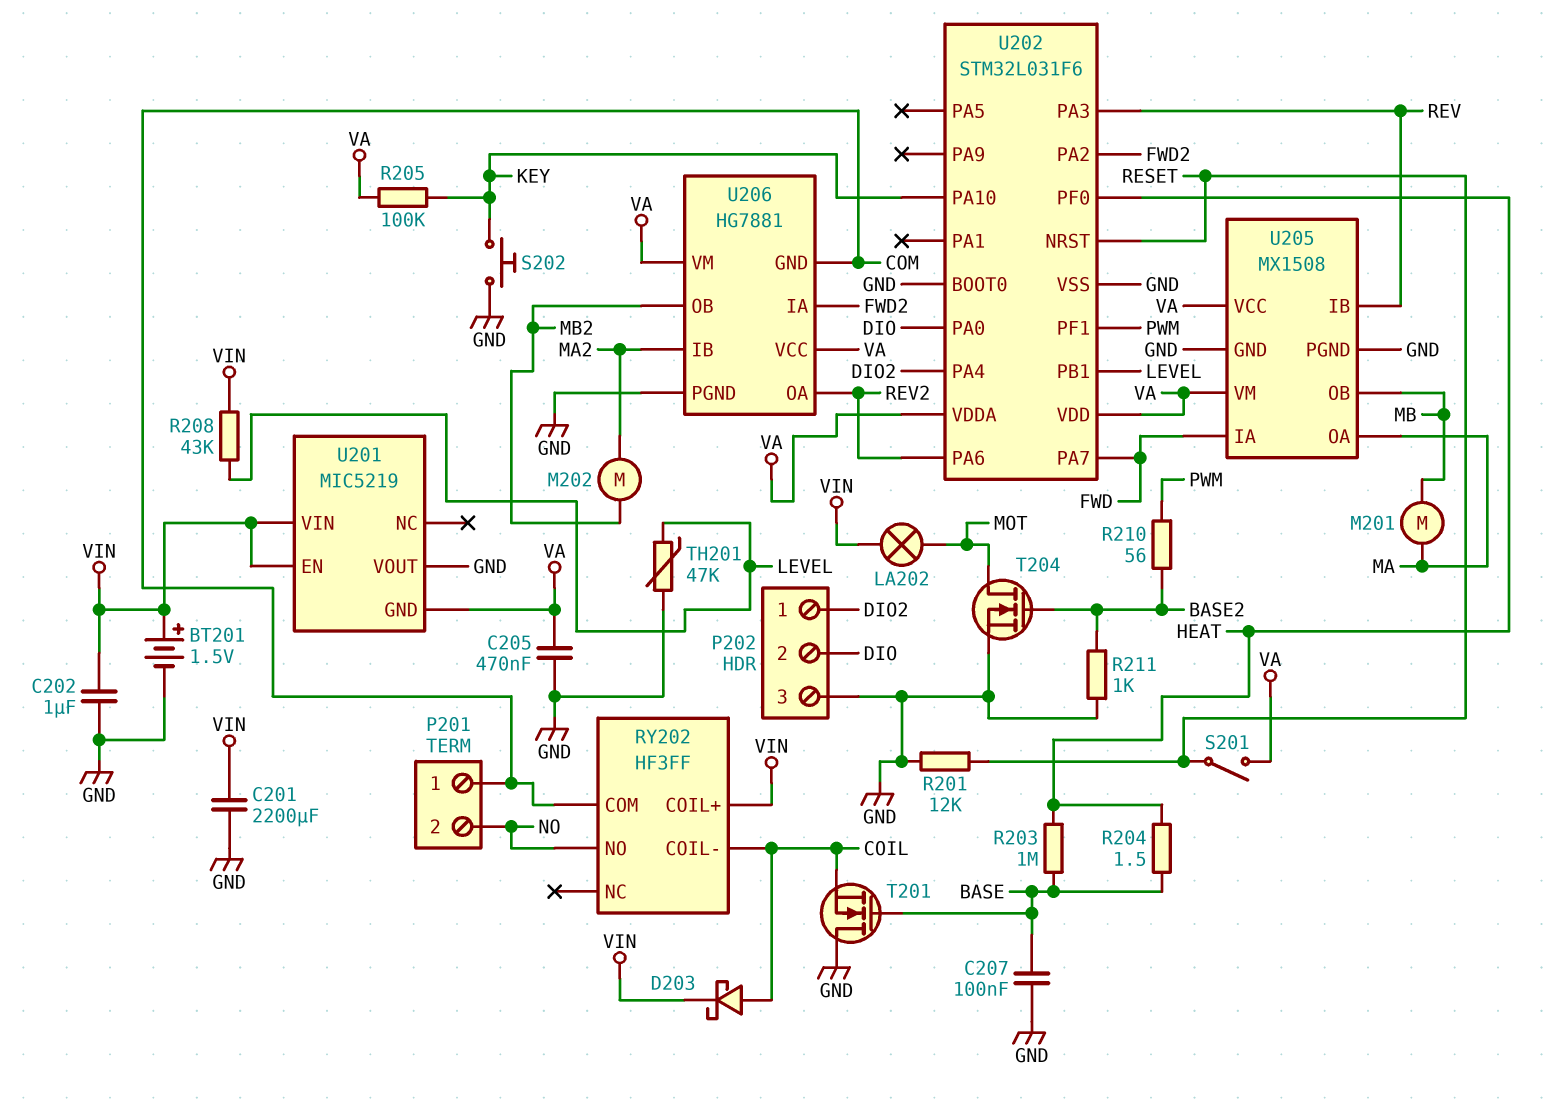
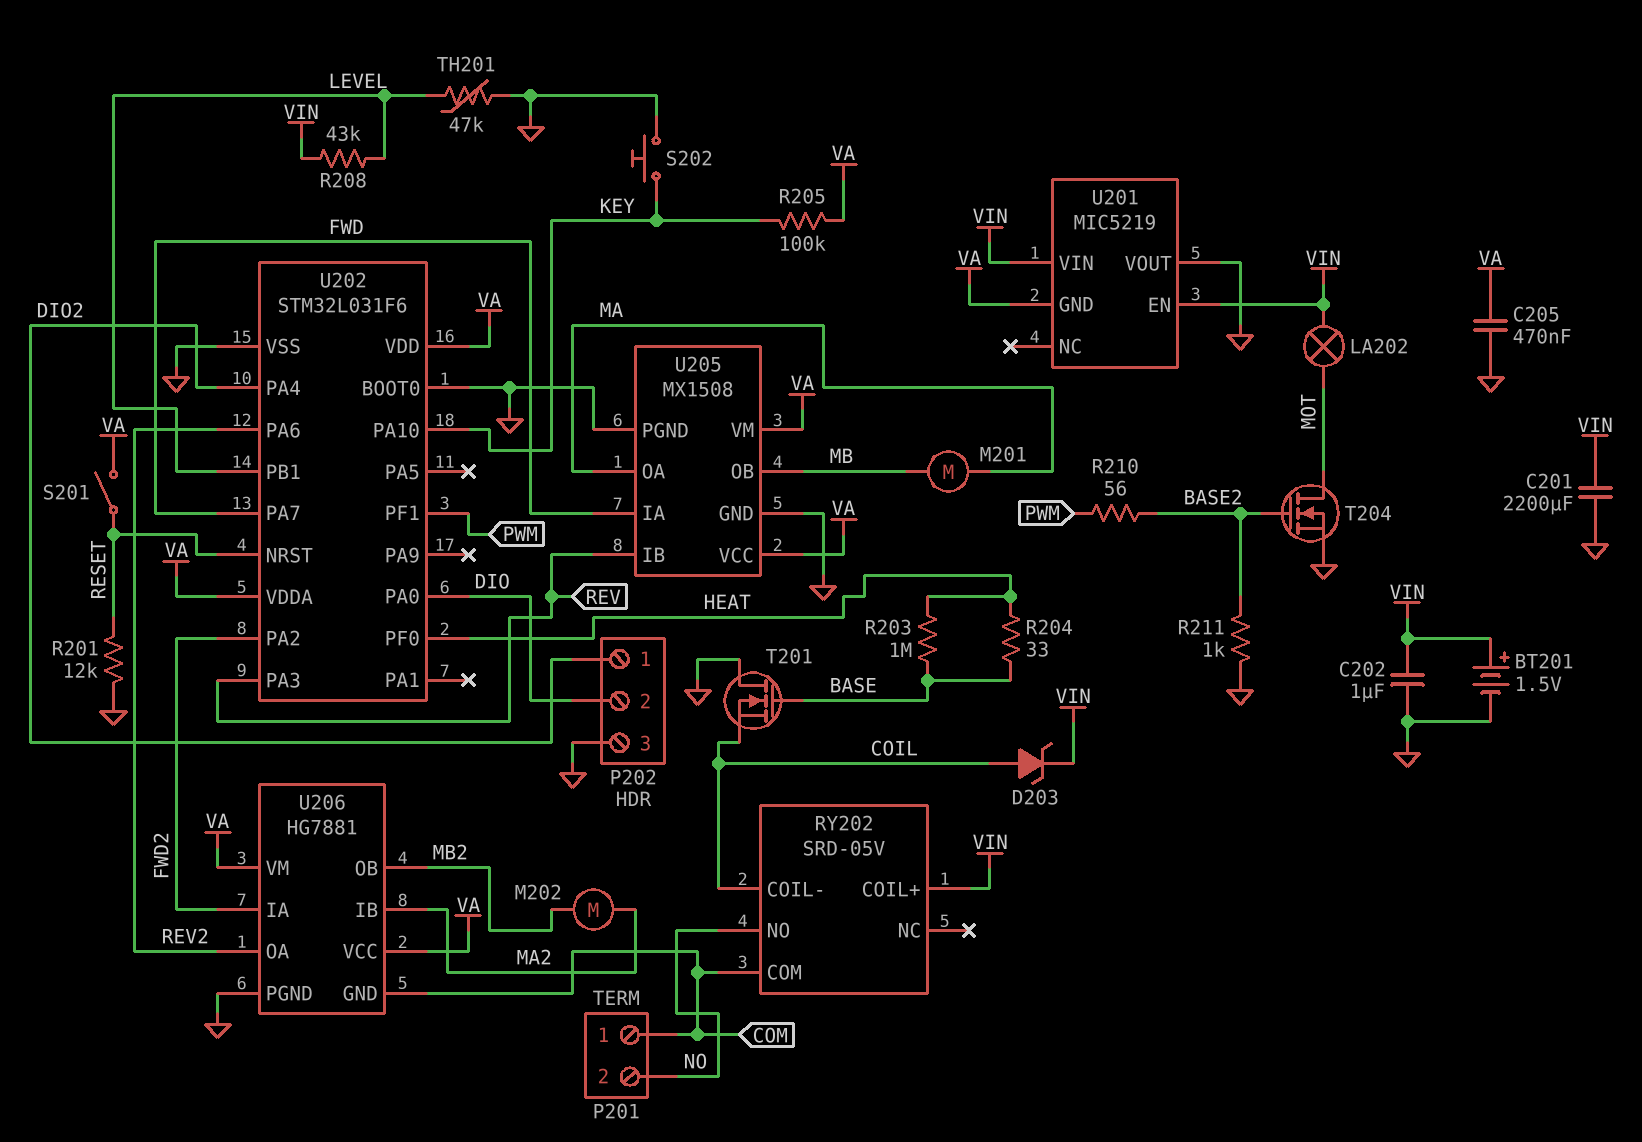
C207: 100nF (BASE, GND) -> none
D203: schottky (A COIL, K VIN) -> zener (A COIL, K VIN)
R204: 1.5 (BASE, HEAT) -> 33 (BASE, HEAT)
RY202: HF3FF -> SRD-05V

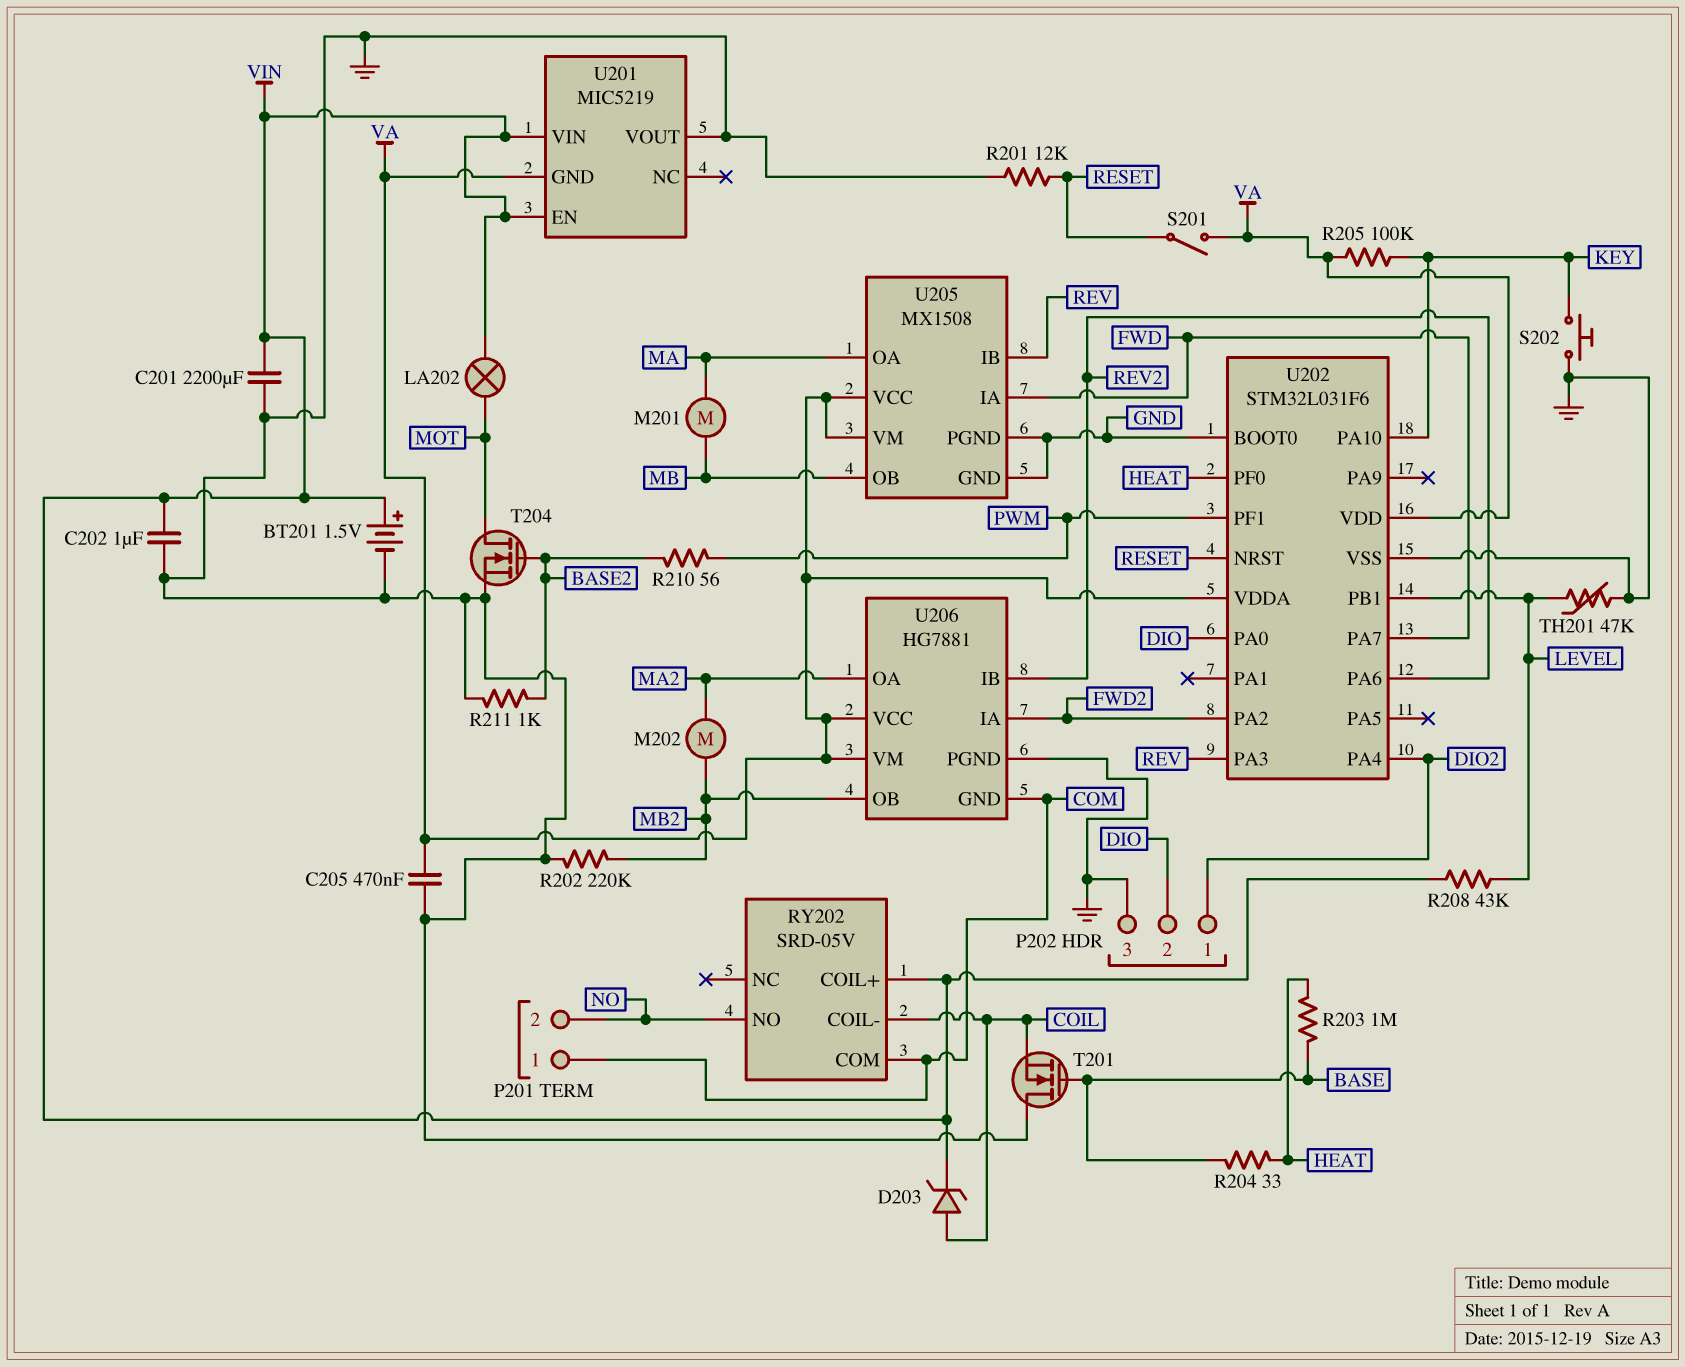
R202: none -> 220k (GND, MB2)
U206 pin IB: MA2 -> REV2
U206 pin OA: REV2 -> MA2

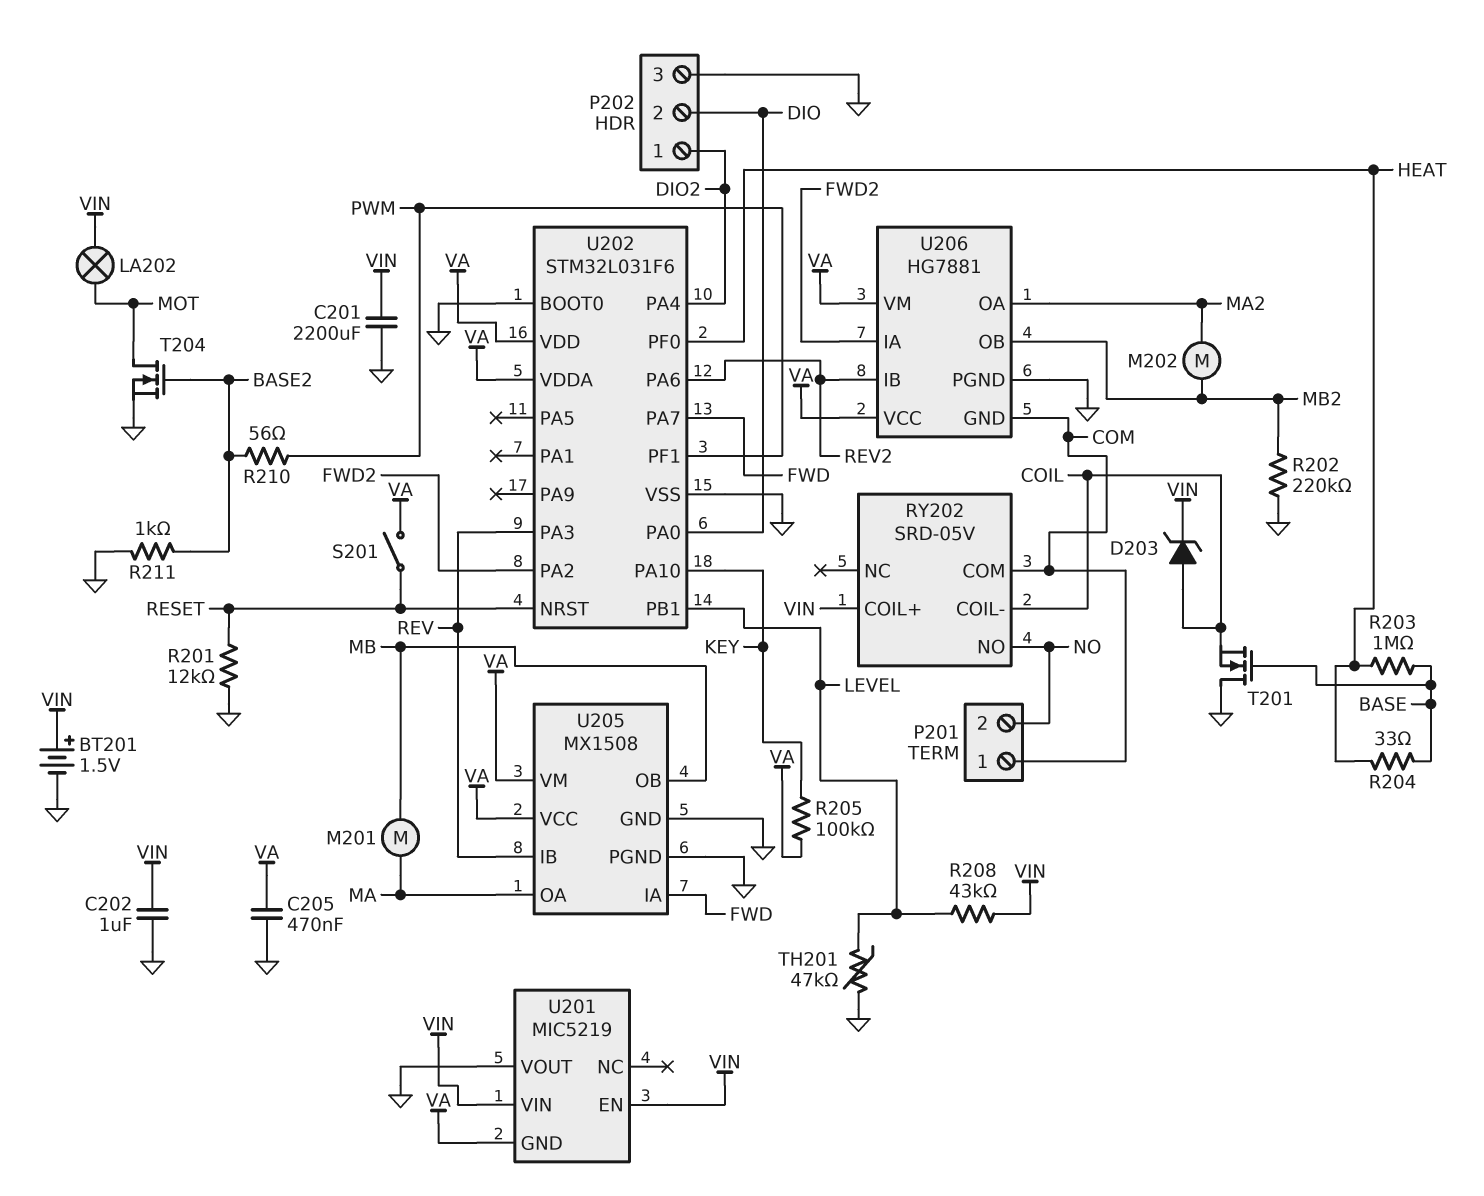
S202: button (GND, KEY) -> none

